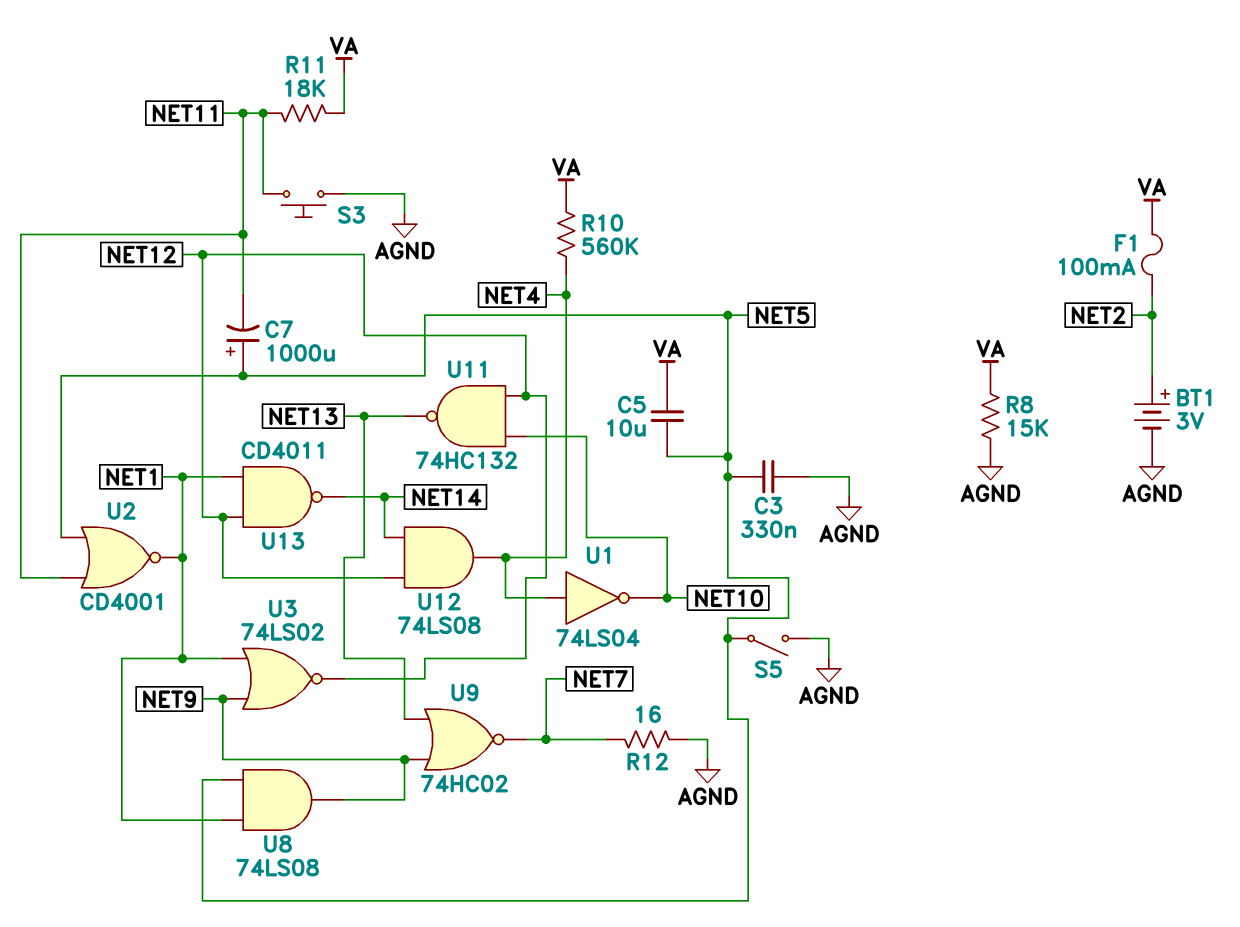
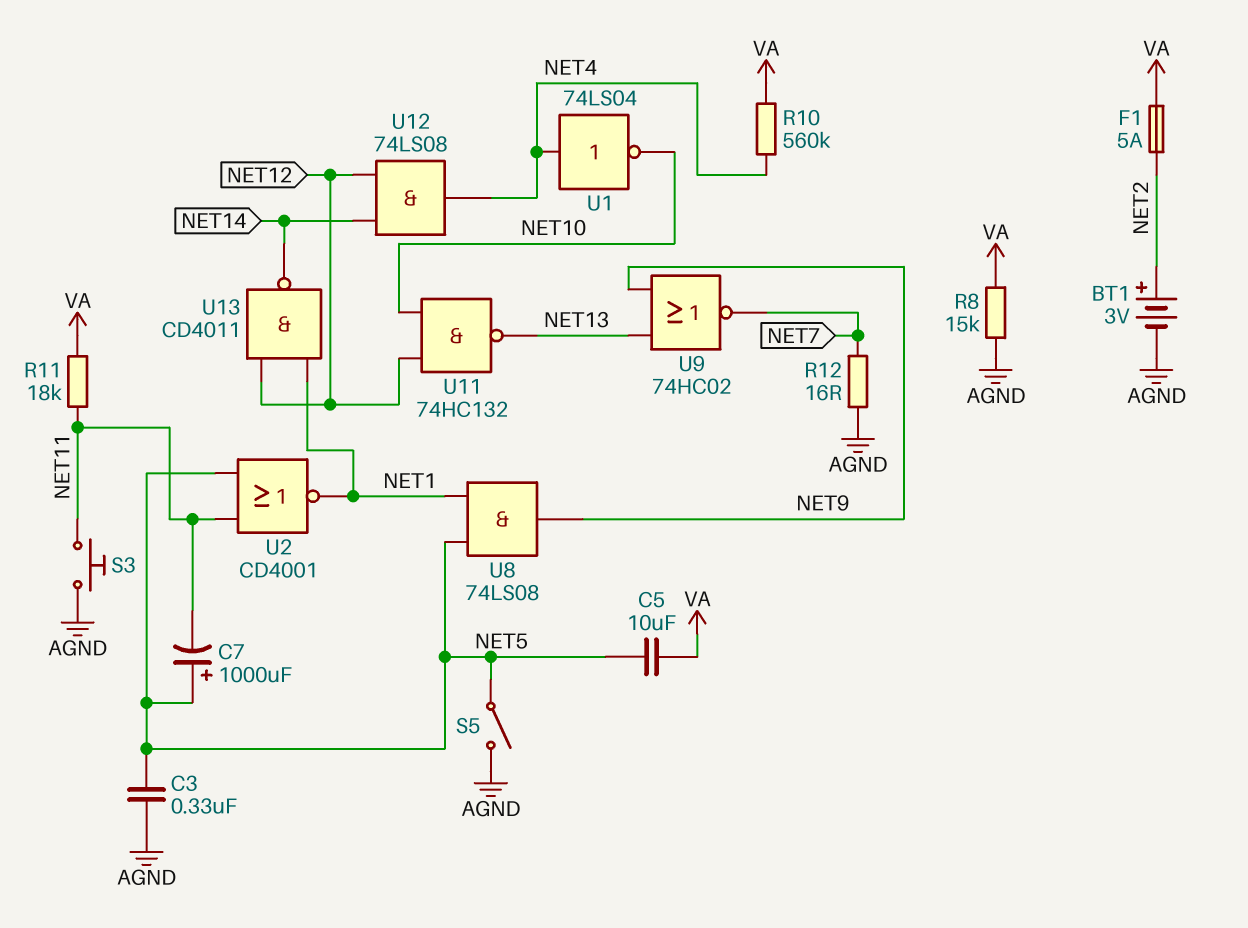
F1: 100mA (NET2, VA) -> 5A (NET2, VA)
U3: NOR 74LS02 (in NET1, in NET9, out NET12) -> none

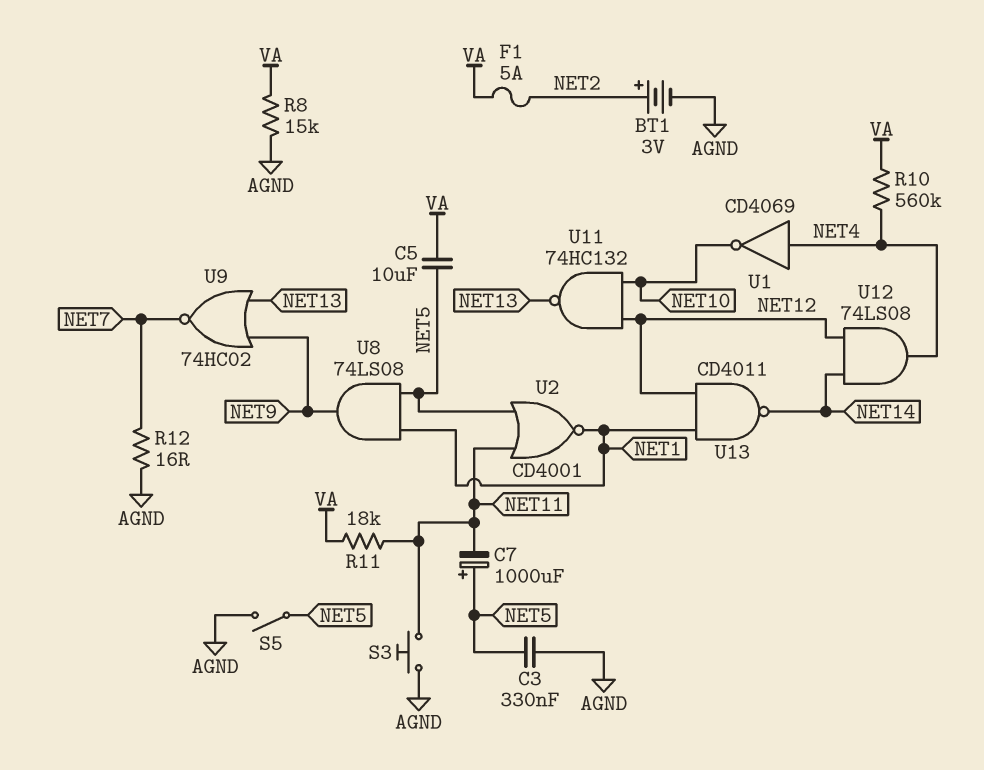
U1: NOT 74LS04 (in NET4, out NET10) -> NOT CD4069 (in NET4, out NET10)

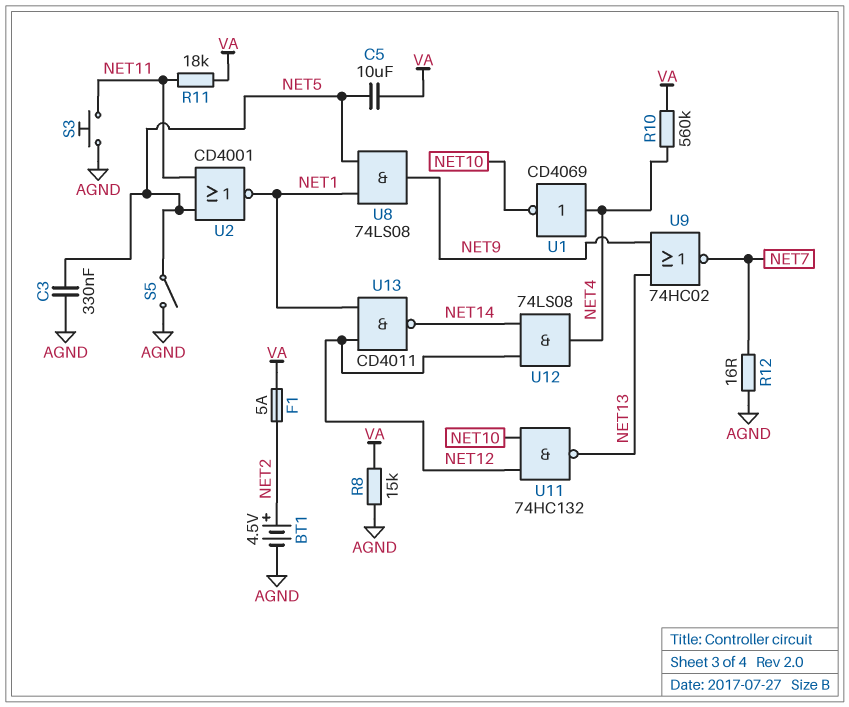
BT1: 3V (plus NET2, minus AGND) -> 4.5V (plus NET2, minus AGND)
C7: 1000uF (plus NET5, minus NET11) -> none

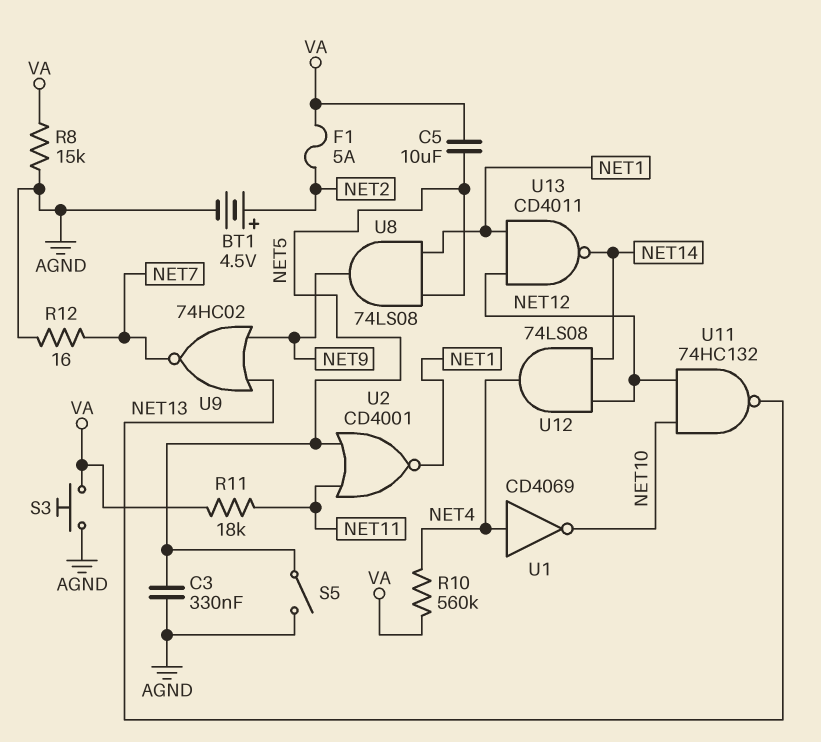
S3: button (AGND, NET11) -> button (AGND, VA)

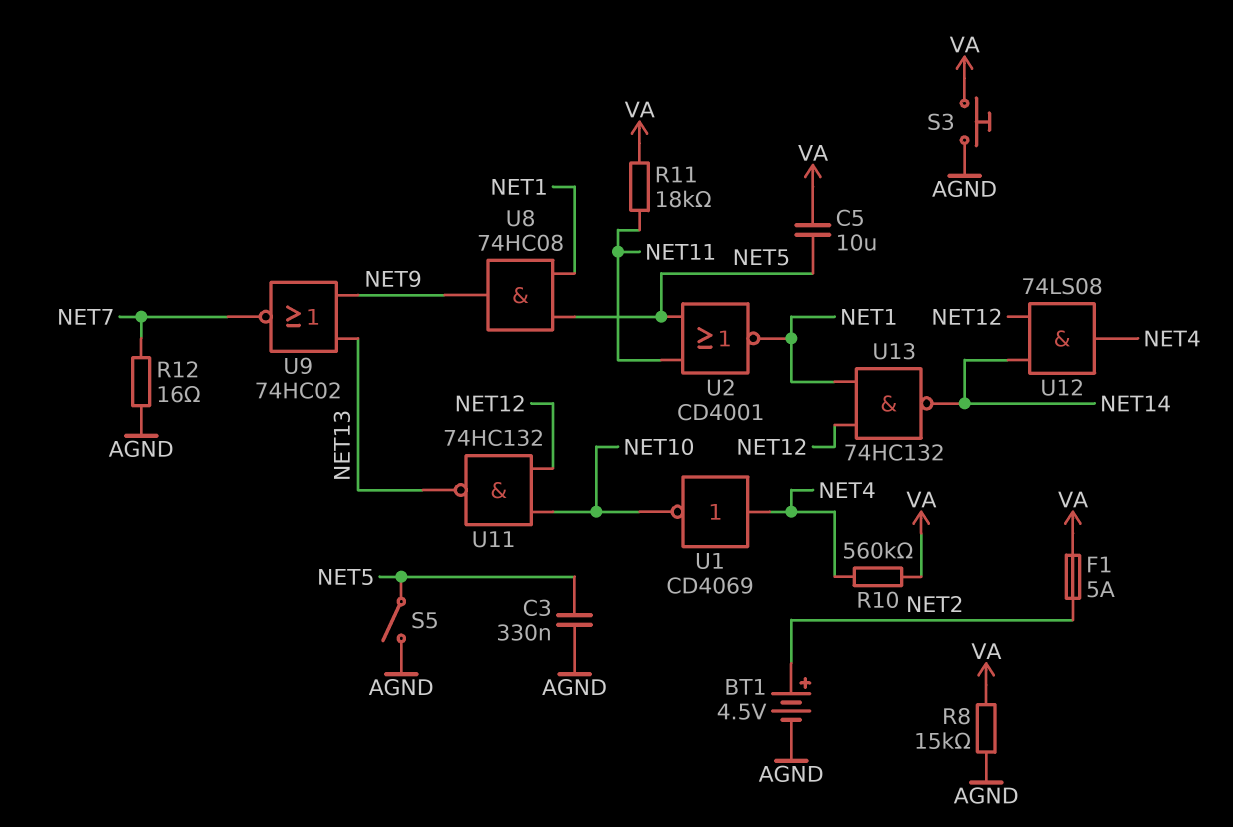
U8: AND 74LS08 (in NET1, in NET5, out NET9) -> AND 74HC08 (in NET1, in NET5, out NET9)
U13: NAND CD4011 (in NET1, in NET12, out NET14) -> NAND 74HC132 (in NET1, in NET12, out NET14)

